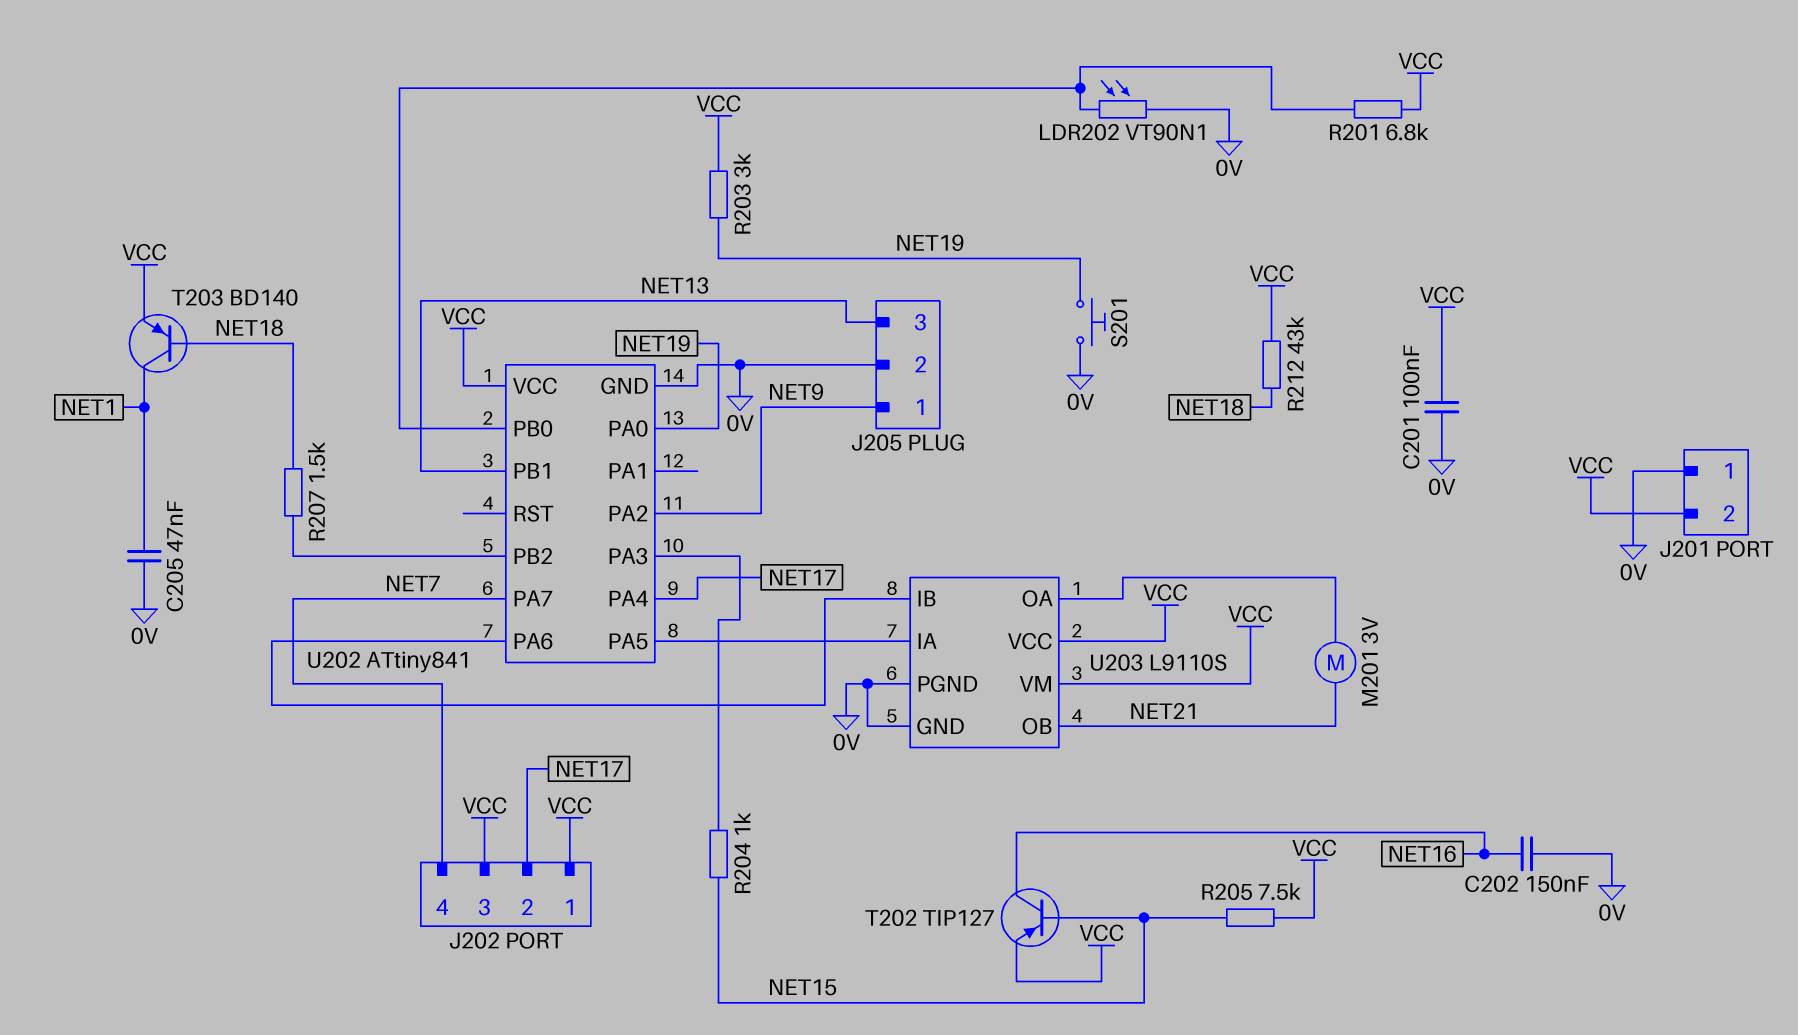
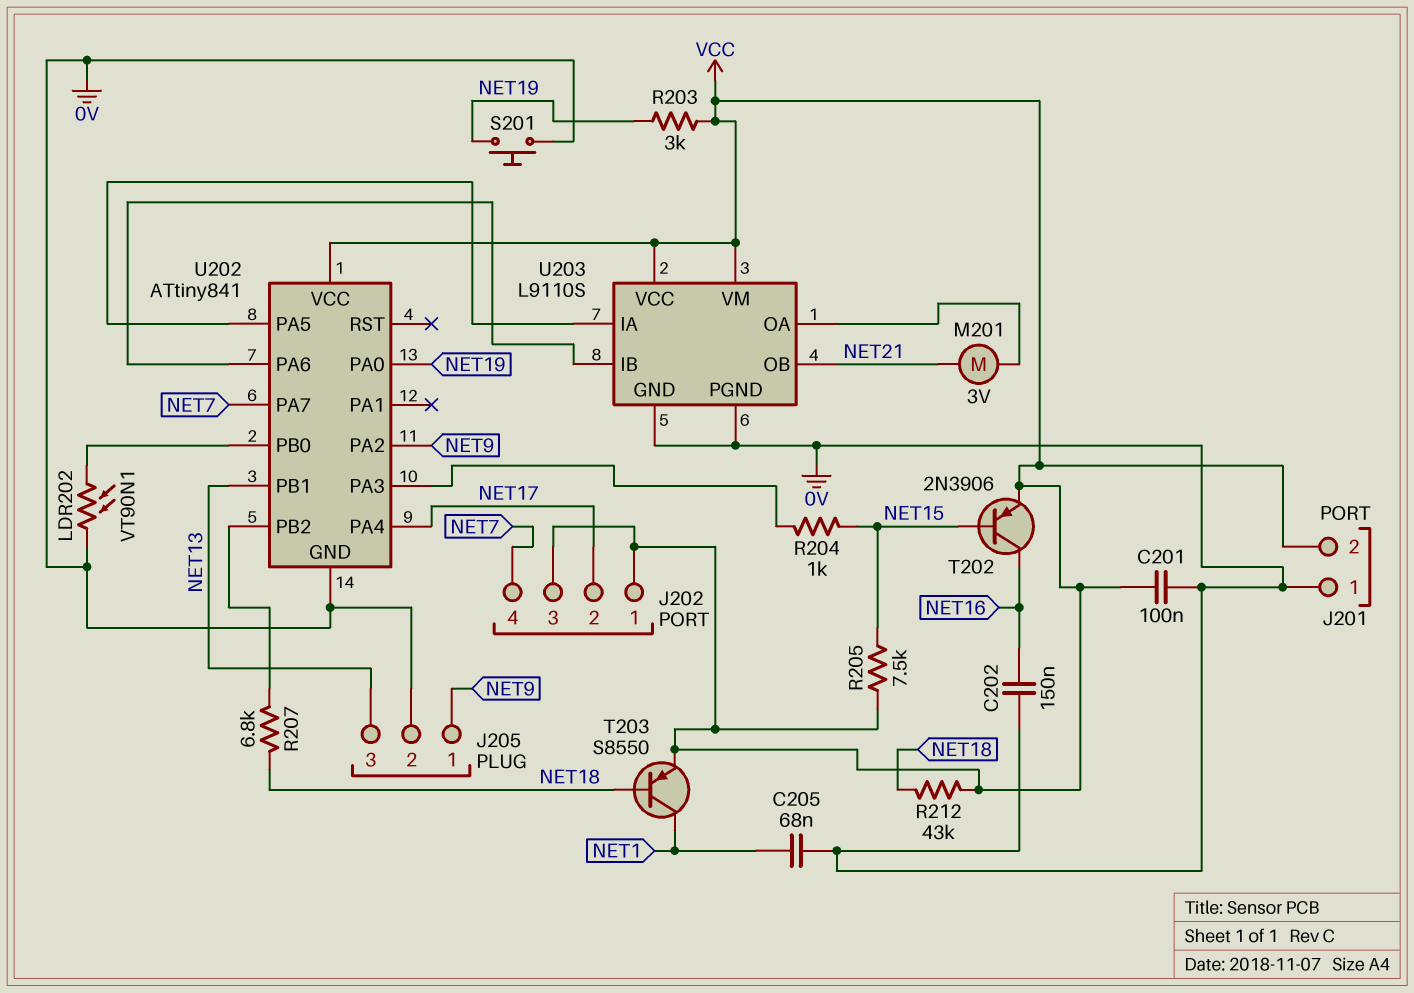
C205: 47nF (0V, NET1) -> 68nF (0V, NET1)
R201: 6.8k (U202/PB0, VCC) -> none
R207: 1.5k (NET18, U202/PB2) -> 6.8k (NET18, U202/PB2)
T202: PNP TIP127 (B NET15, C NET16, E VCC) -> PNP 2N3906 (B NET15, C NET16, E VCC)
T203: PNP BD140 (B NET18, C NET1, E VCC) -> PNP S8550 (B NET18, C NET1, E VCC)

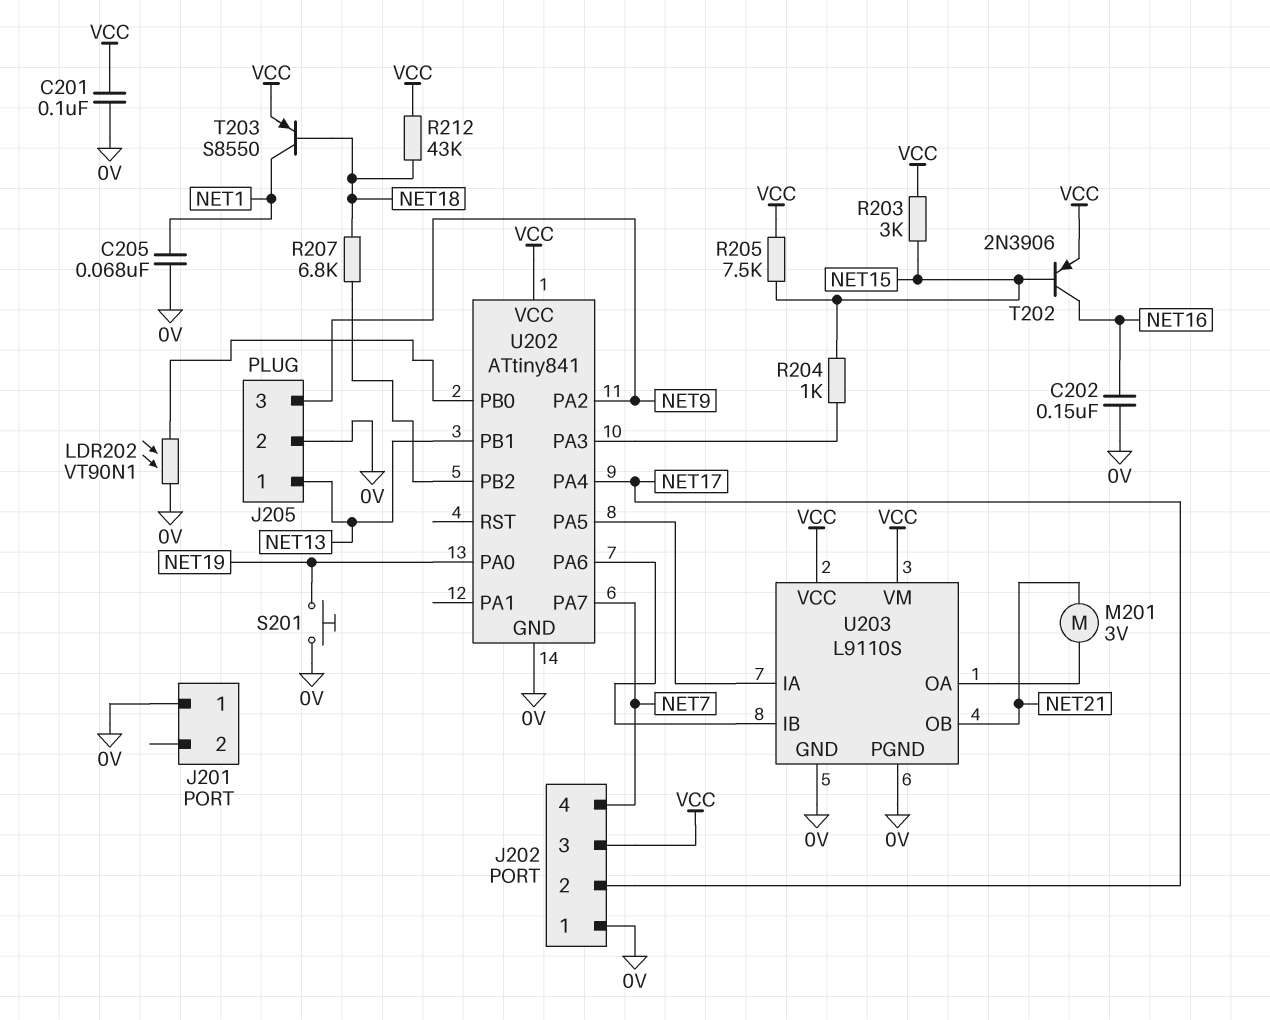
J201 pin 2: VCC -> none
J202 pin 1: VCC -> 0V
J205 pin 1: NET9 -> NET13
J205 pin 3: NET13 -> NET9
R203: 3k (NET19, VCC) -> 3k (NET15, VCC)

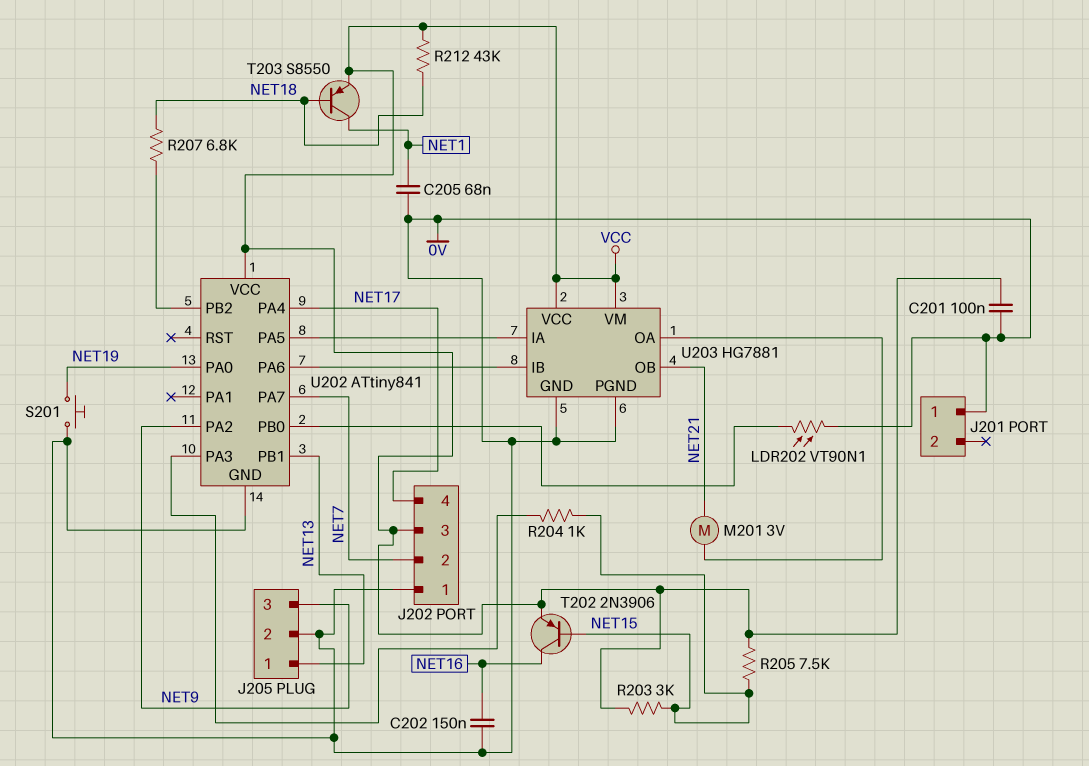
J202 pin 2: NET17 -> NET7
J202 pin 4: NET7 -> NET17
U203: L9110S -> HG7881

